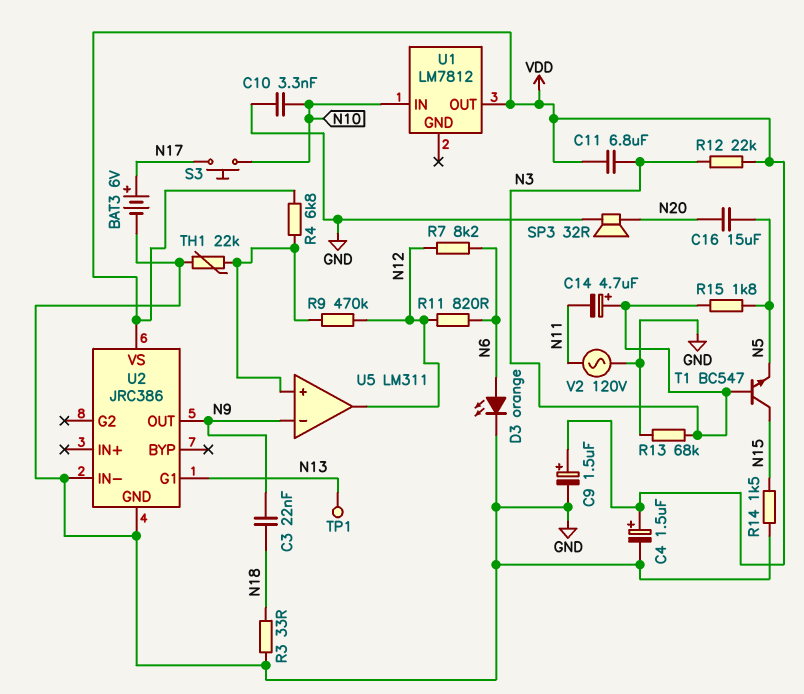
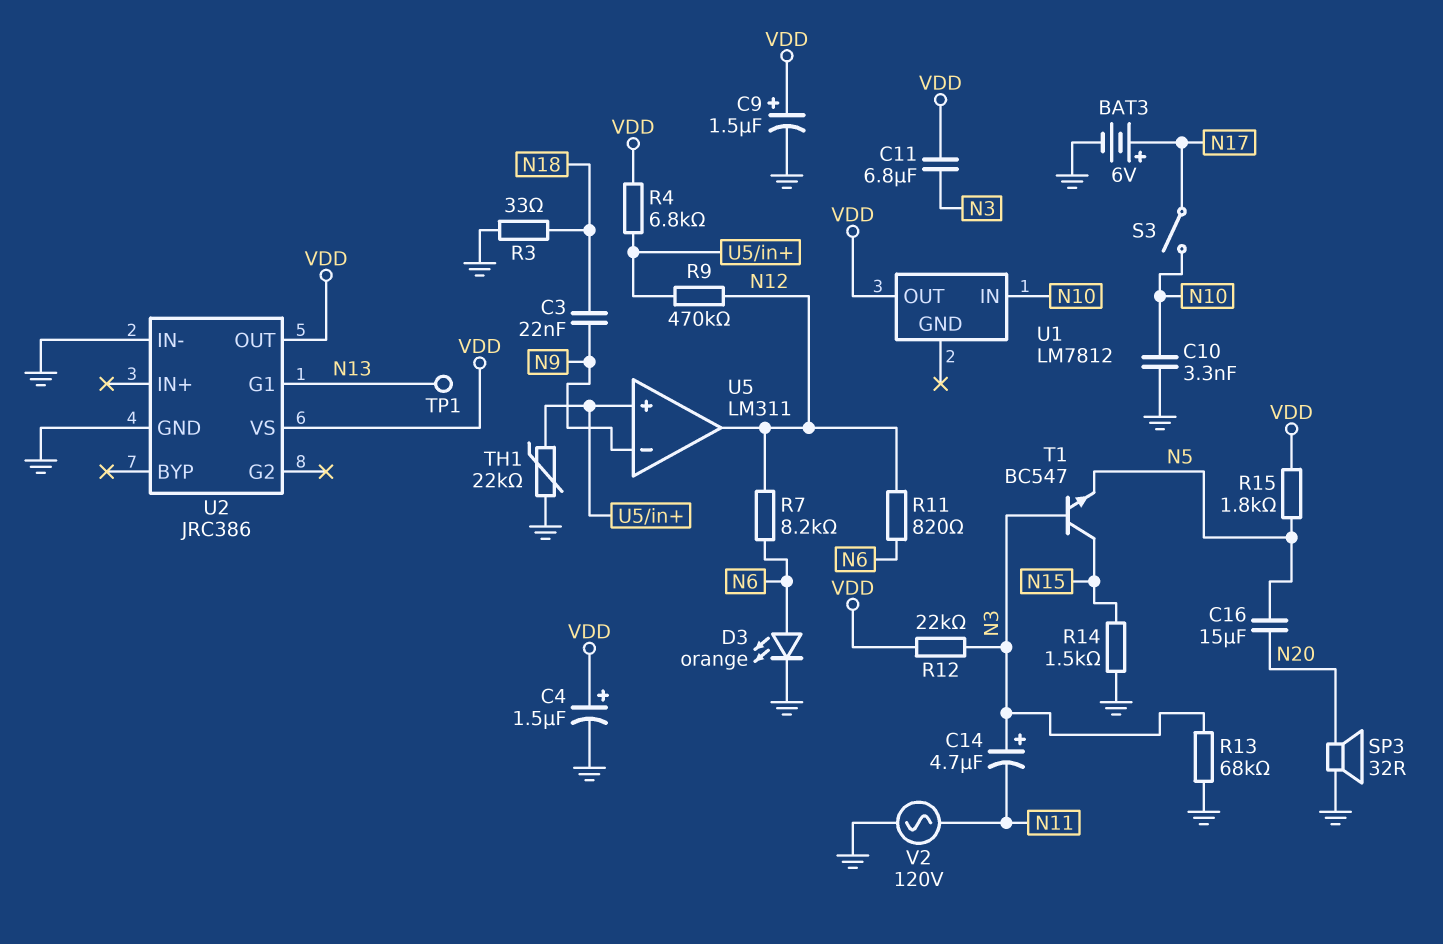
R15: 1.8k (N3, N5) -> 1.8k (N5, VDD)
S3: button (N10, N17) -> switch (N10, N17)
U2 pin OUT: N9 -> VDD

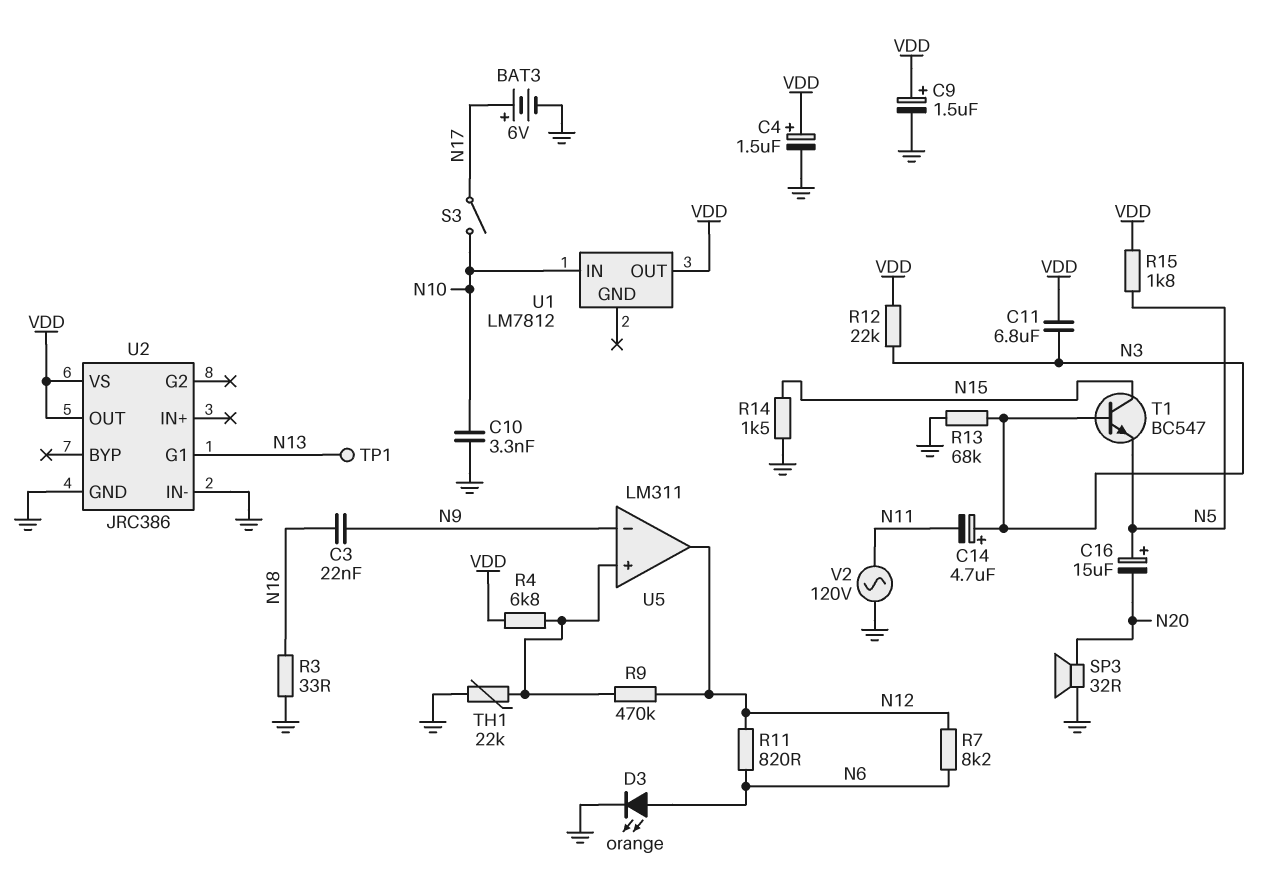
C16: 15uF (N5, N20) -> 15uF (plus N5, minus N20)

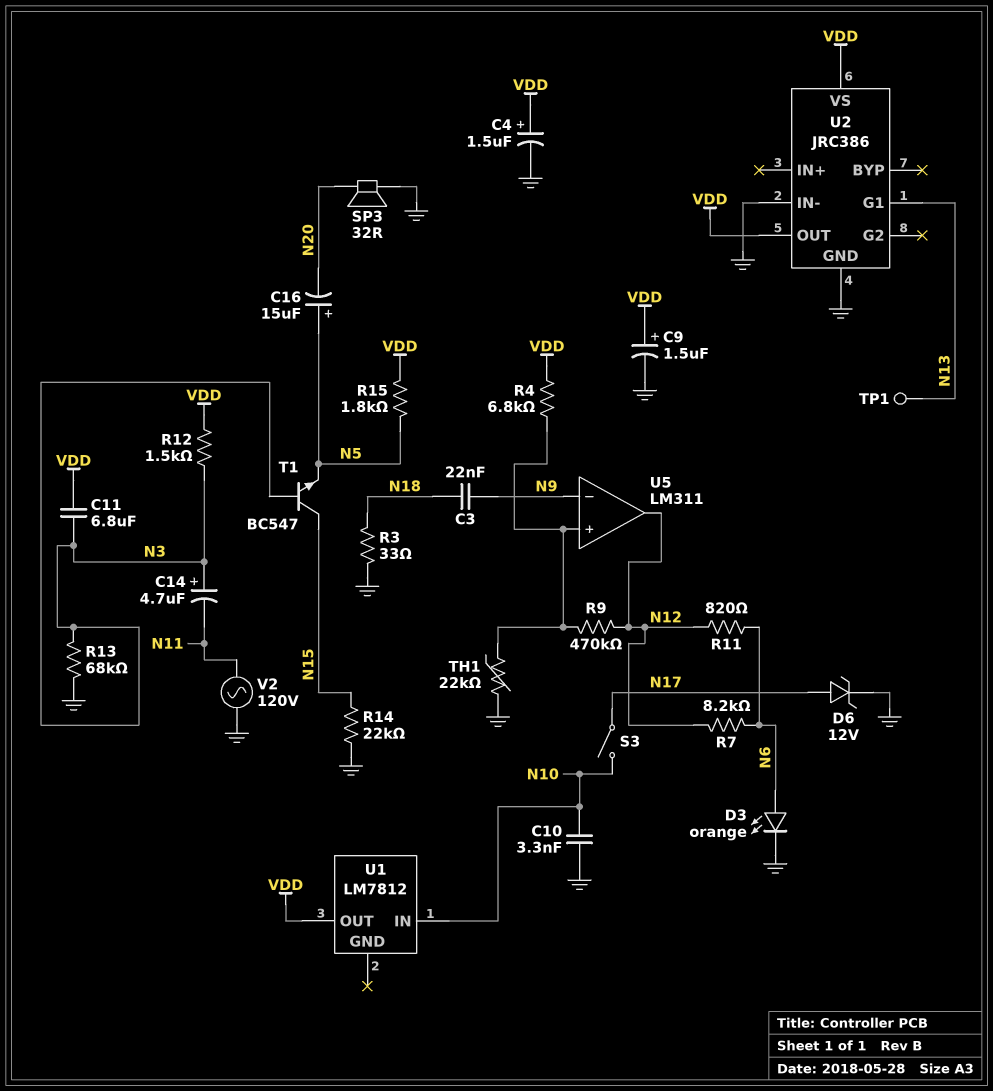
BAT3: 6V (plus N17, minus GND) -> none
D6: none -> zener 12V (A N17, K GND)
R12: 22k (N3, VDD) -> 1.5k (N3, VDD)
R14: 1.5k (GND, N15) -> 22k (GND, N15)

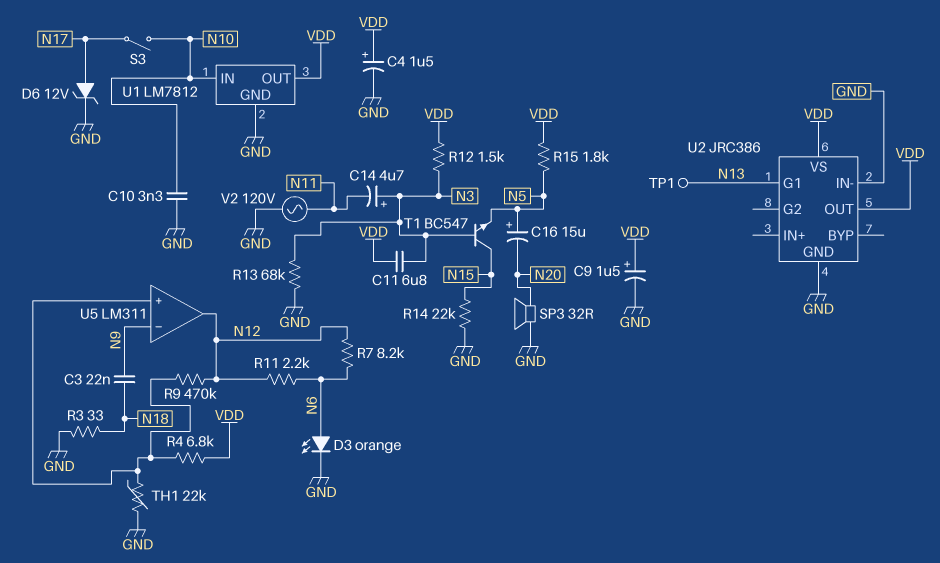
R11: 820 (N6, N12) -> 2.2k (N6, N12)
U1 pin GND: none -> GND

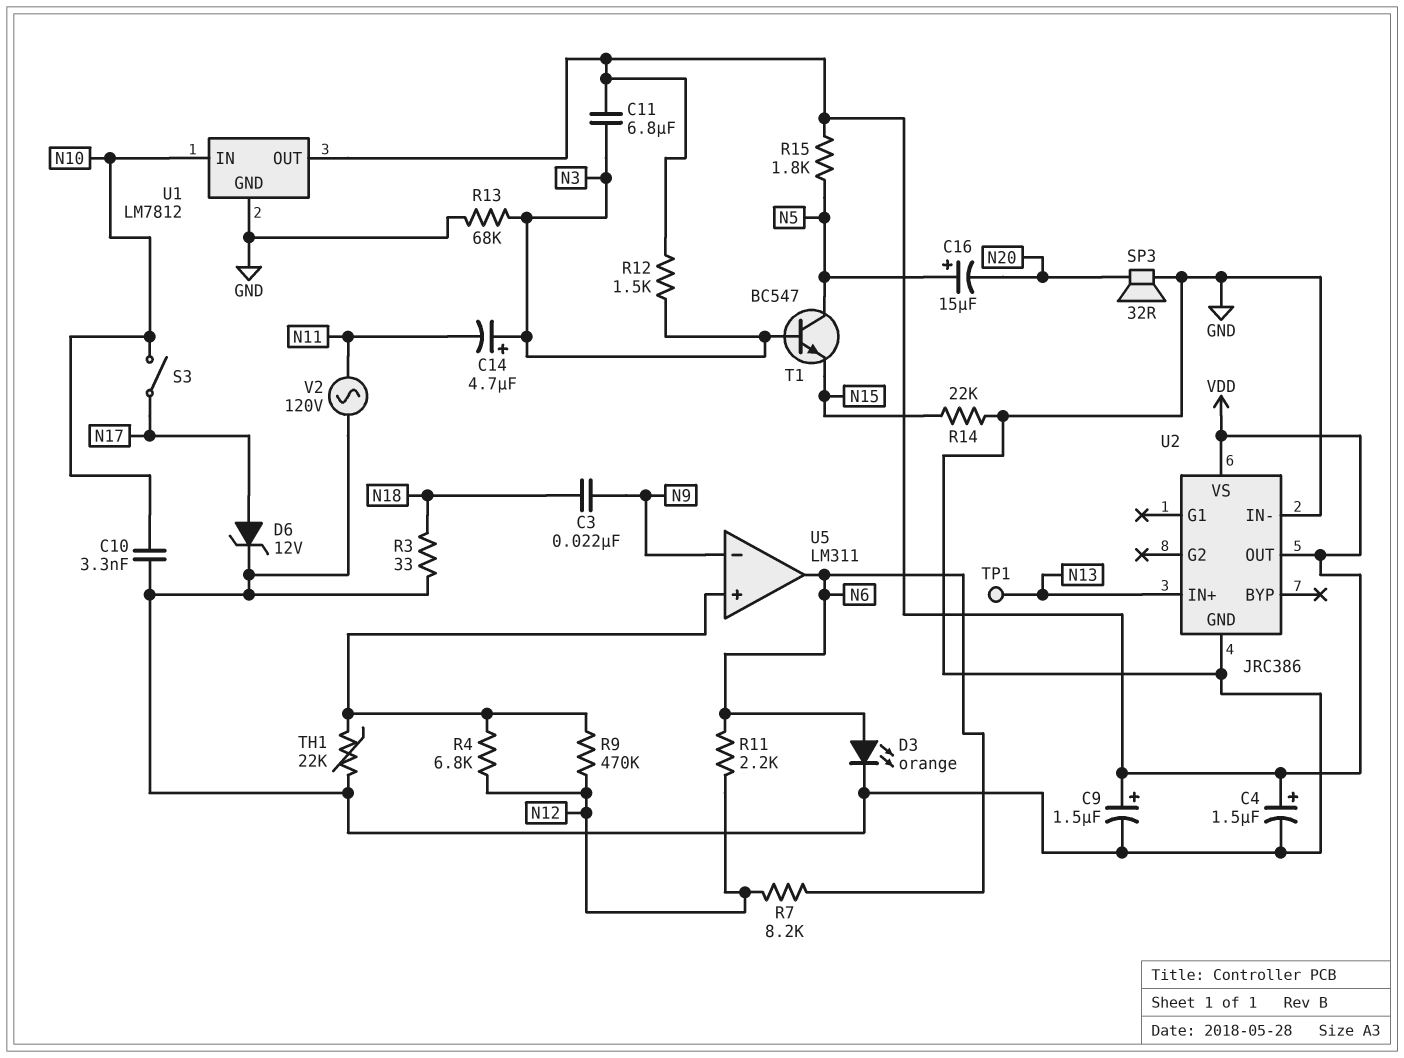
R4: 6.8k (U5/in+, VDD) -> 6.8k (N12, U5/in+)
T1: NPN BC547 (B N3, C N15, E N5) -> NPN BC547 (B N3, C N5, E N15)
U2 pin G1: N13 -> none
U2 pin IN+: none -> N13
U5 pin out: N12 -> N6

